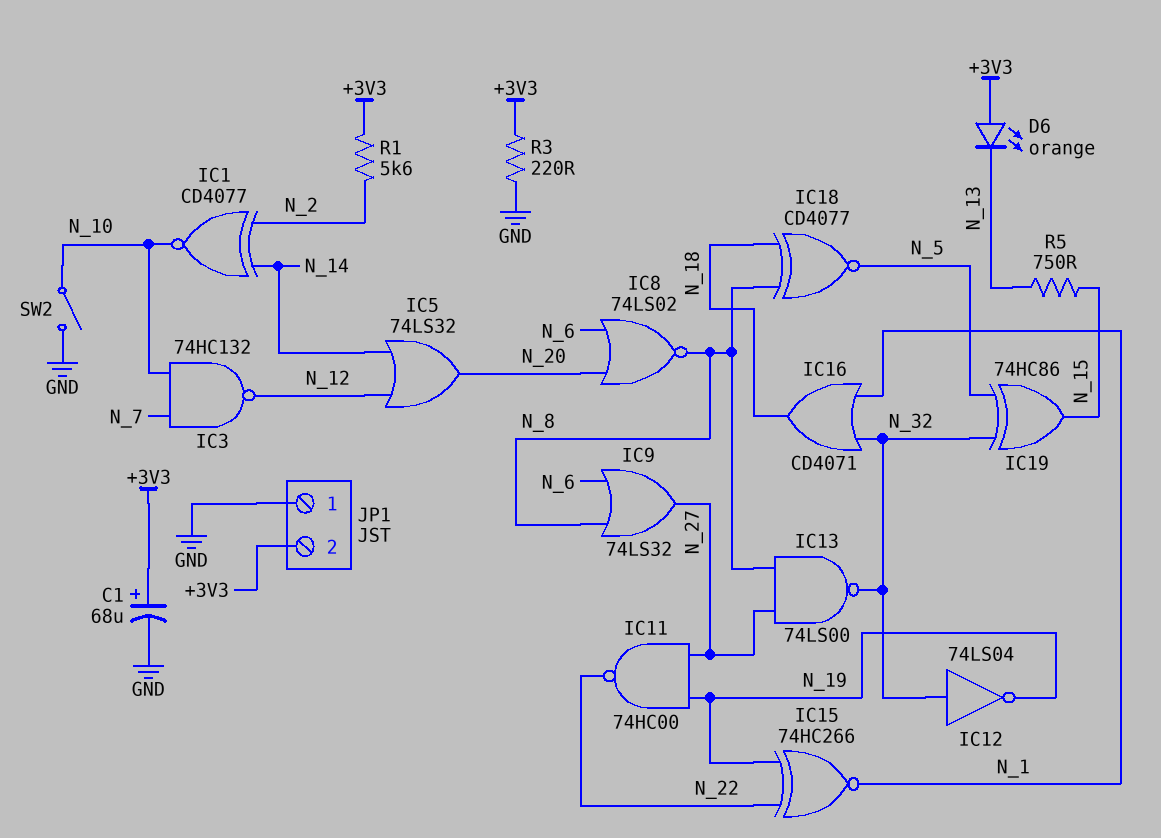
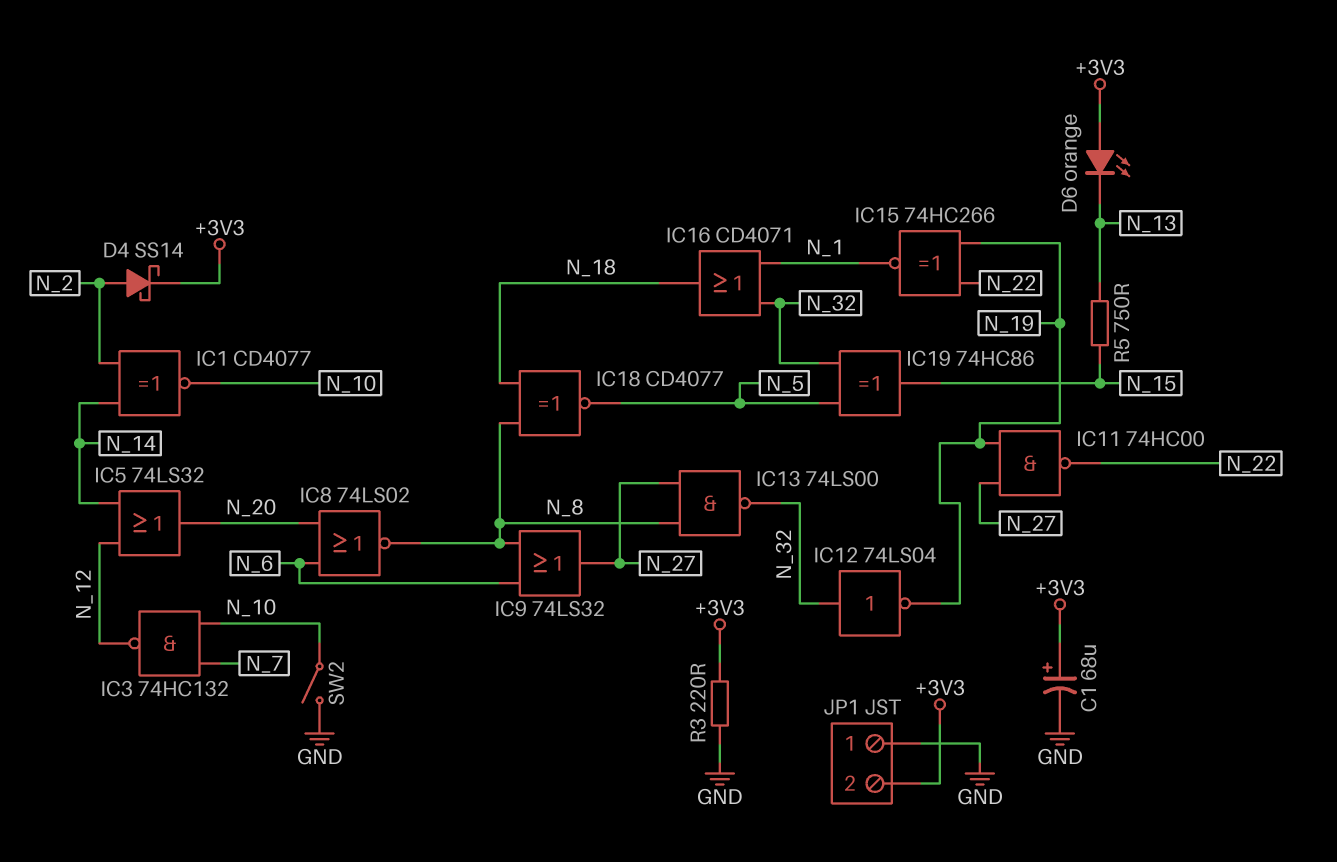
D4: none -> schottky SS14 (A N_2, K +3V3)
R1: 5.6k (+3V3, N_2) -> none

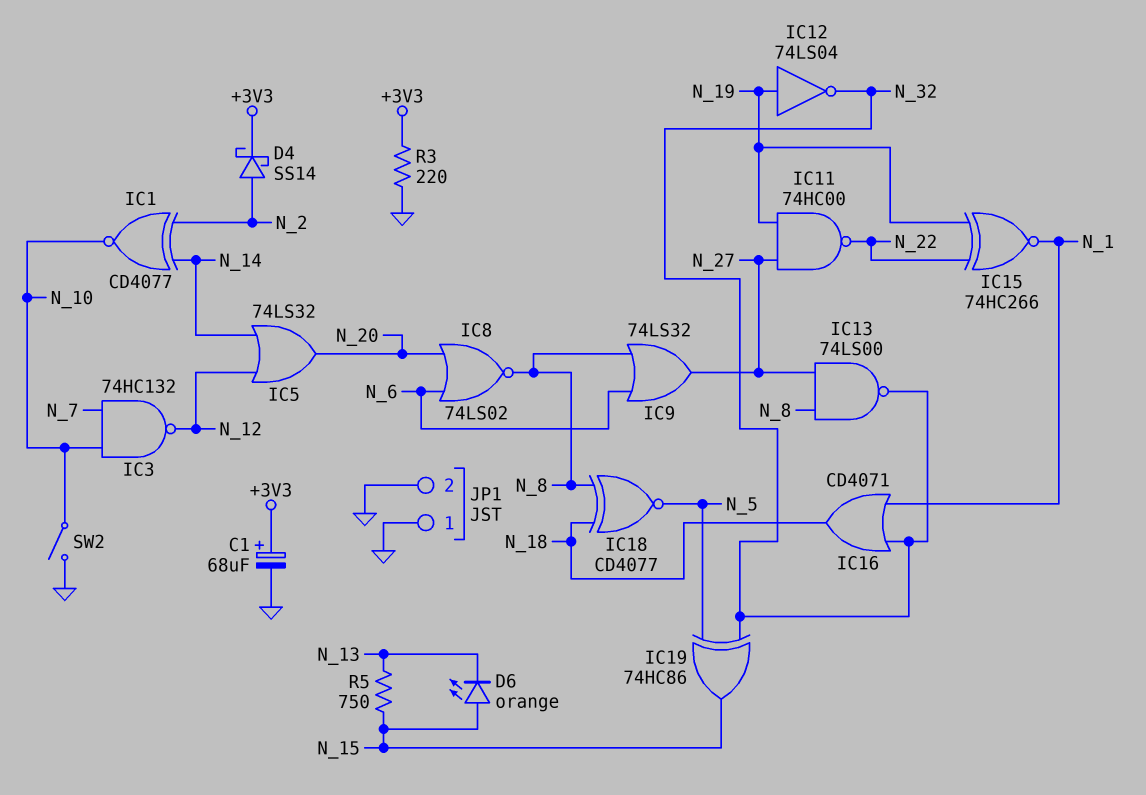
D6: LED orange (A +3V3, K N_13) -> LED orange (A N_15, K N_13)
IC12: NOT 74LS04 (in N_32, out N_19) -> NOT 74LS04 (in N_19, out N_32)
JP1 pin 2: +3V3 -> GND

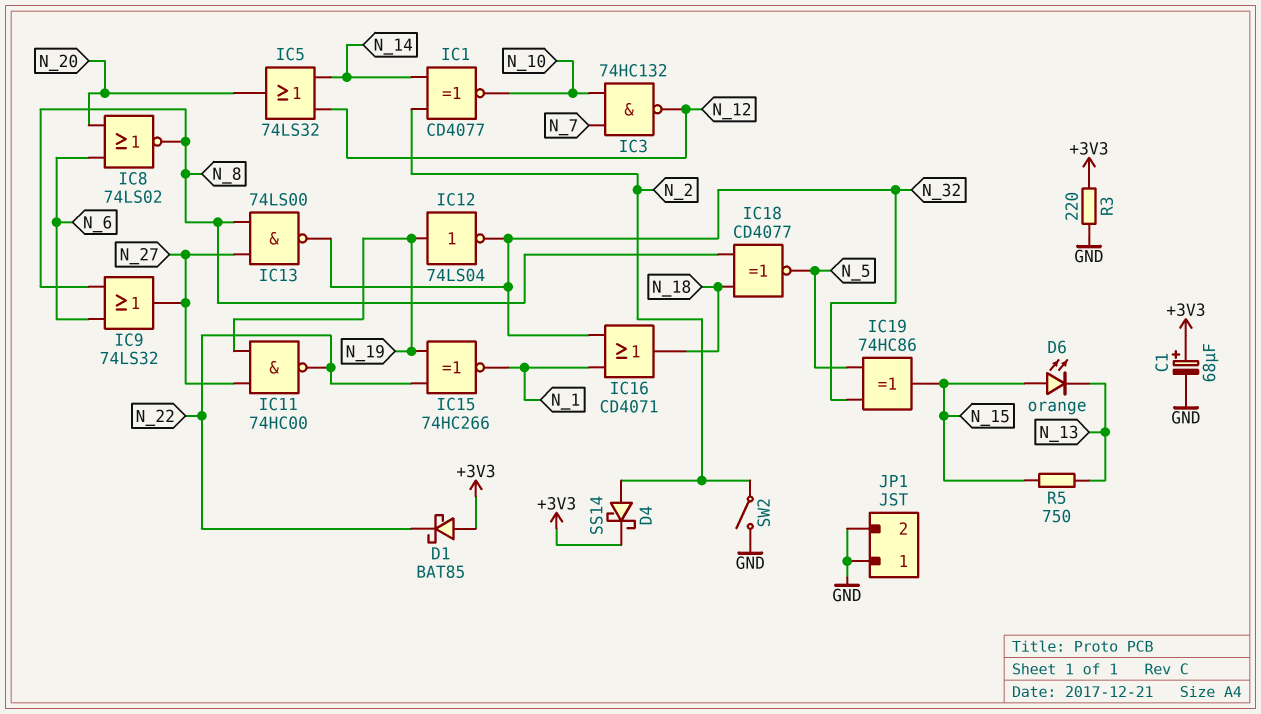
D1: none -> schottky BAT85 (A +3V3, K N_22)
SW2: switch (GND, N_10) -> switch (GND, N_2)

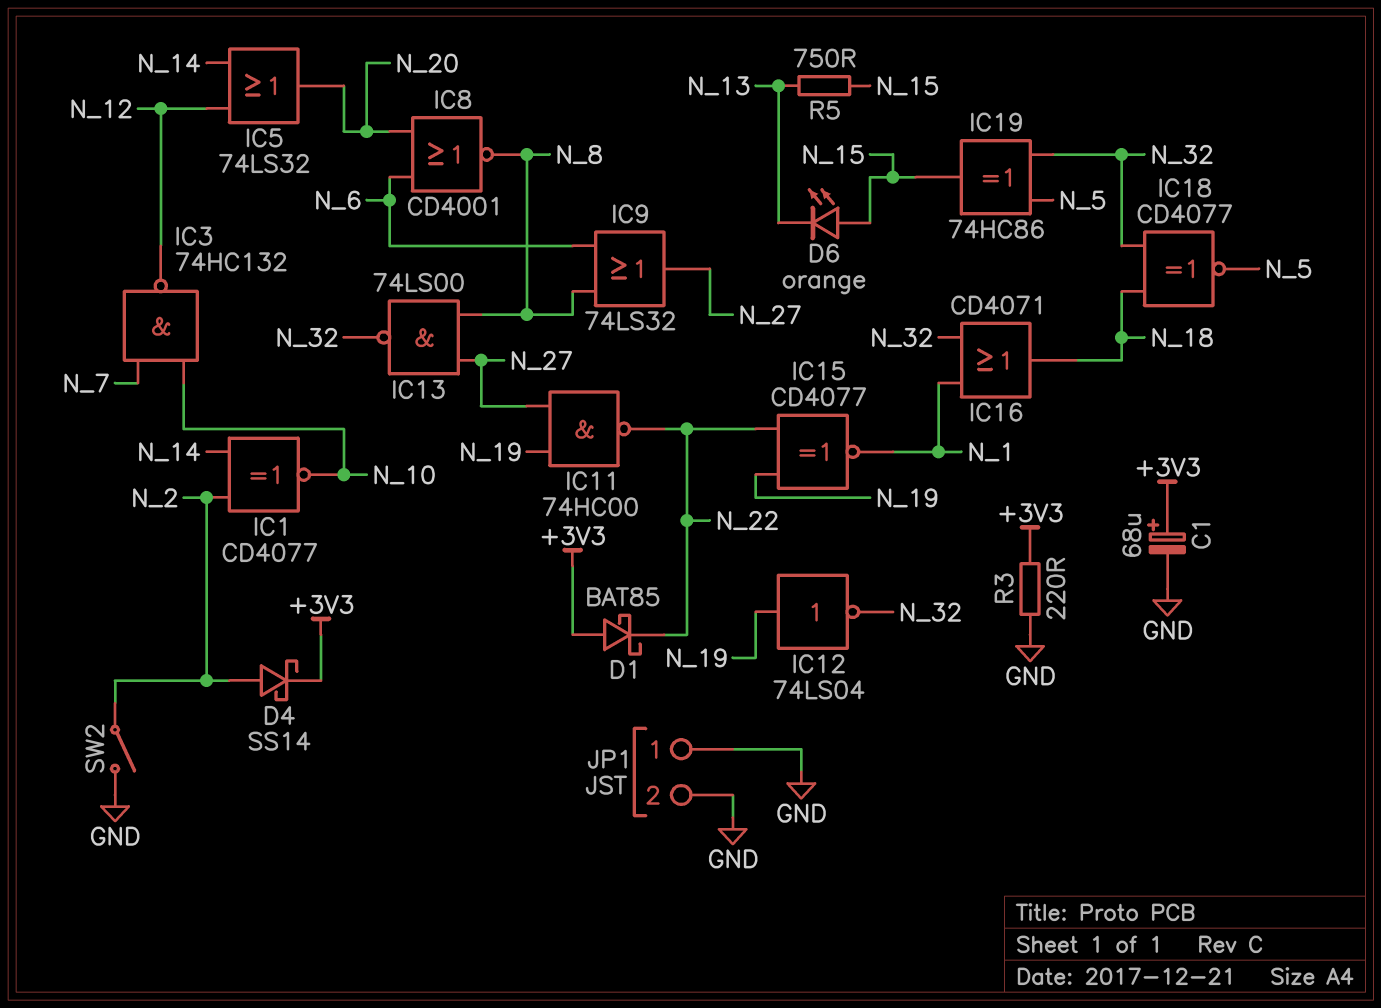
IC8: NOR 74LS02 (in N_6, in N_20, out N_8) -> NOR CD4001 (in N_6, in N_20, out N_8)
IC15: XNOR 74HC266 (in N_19, in N_22, out N_1) -> XNOR CD4077 (in N_19, in N_22, out N_1)
IC18: XNOR CD4077 (in N_8, in N_18, out N_5) -> XNOR CD4077 (in N_18, in N_32, out N_5)

